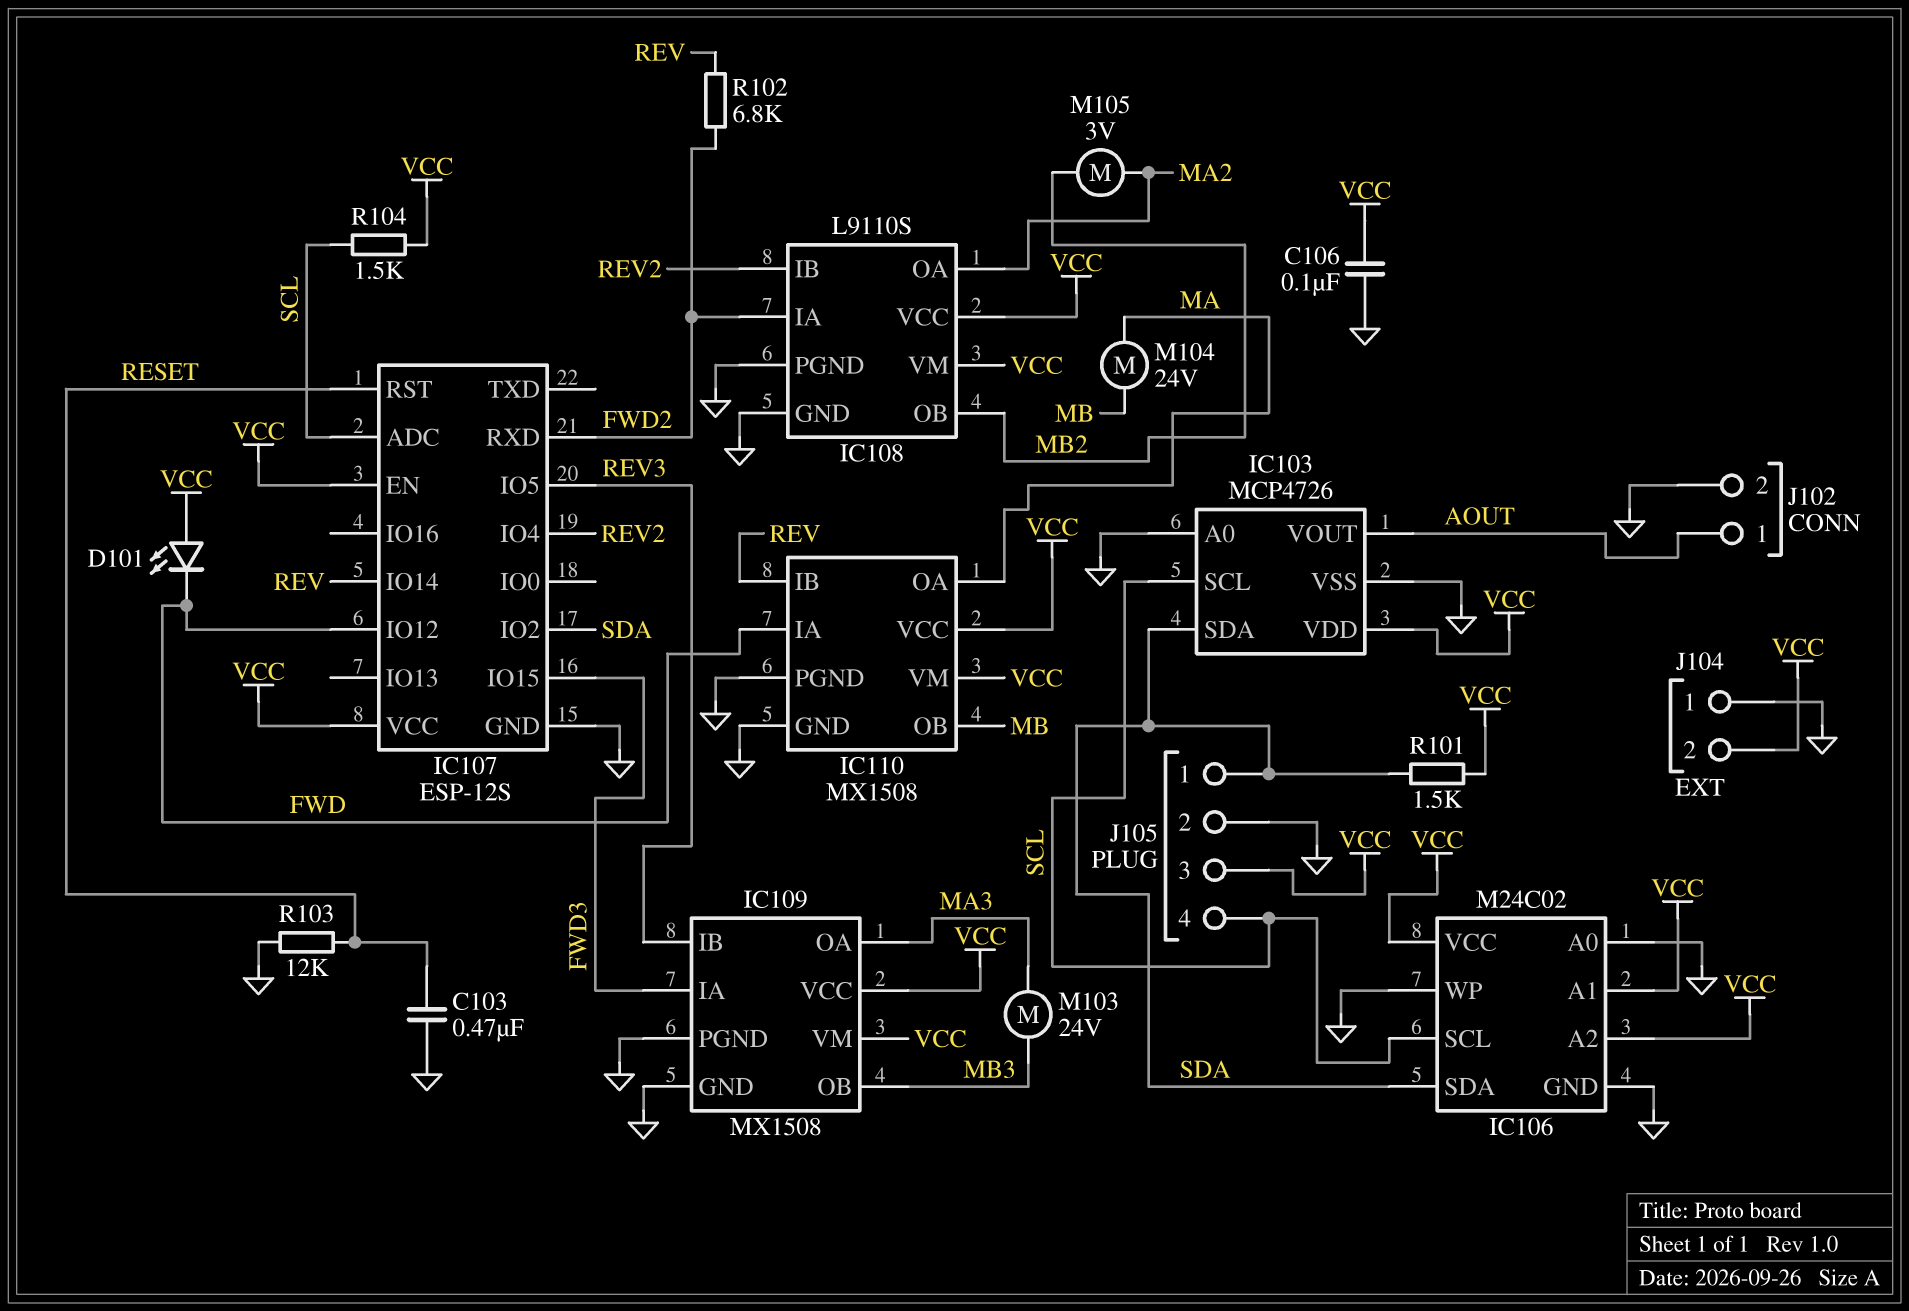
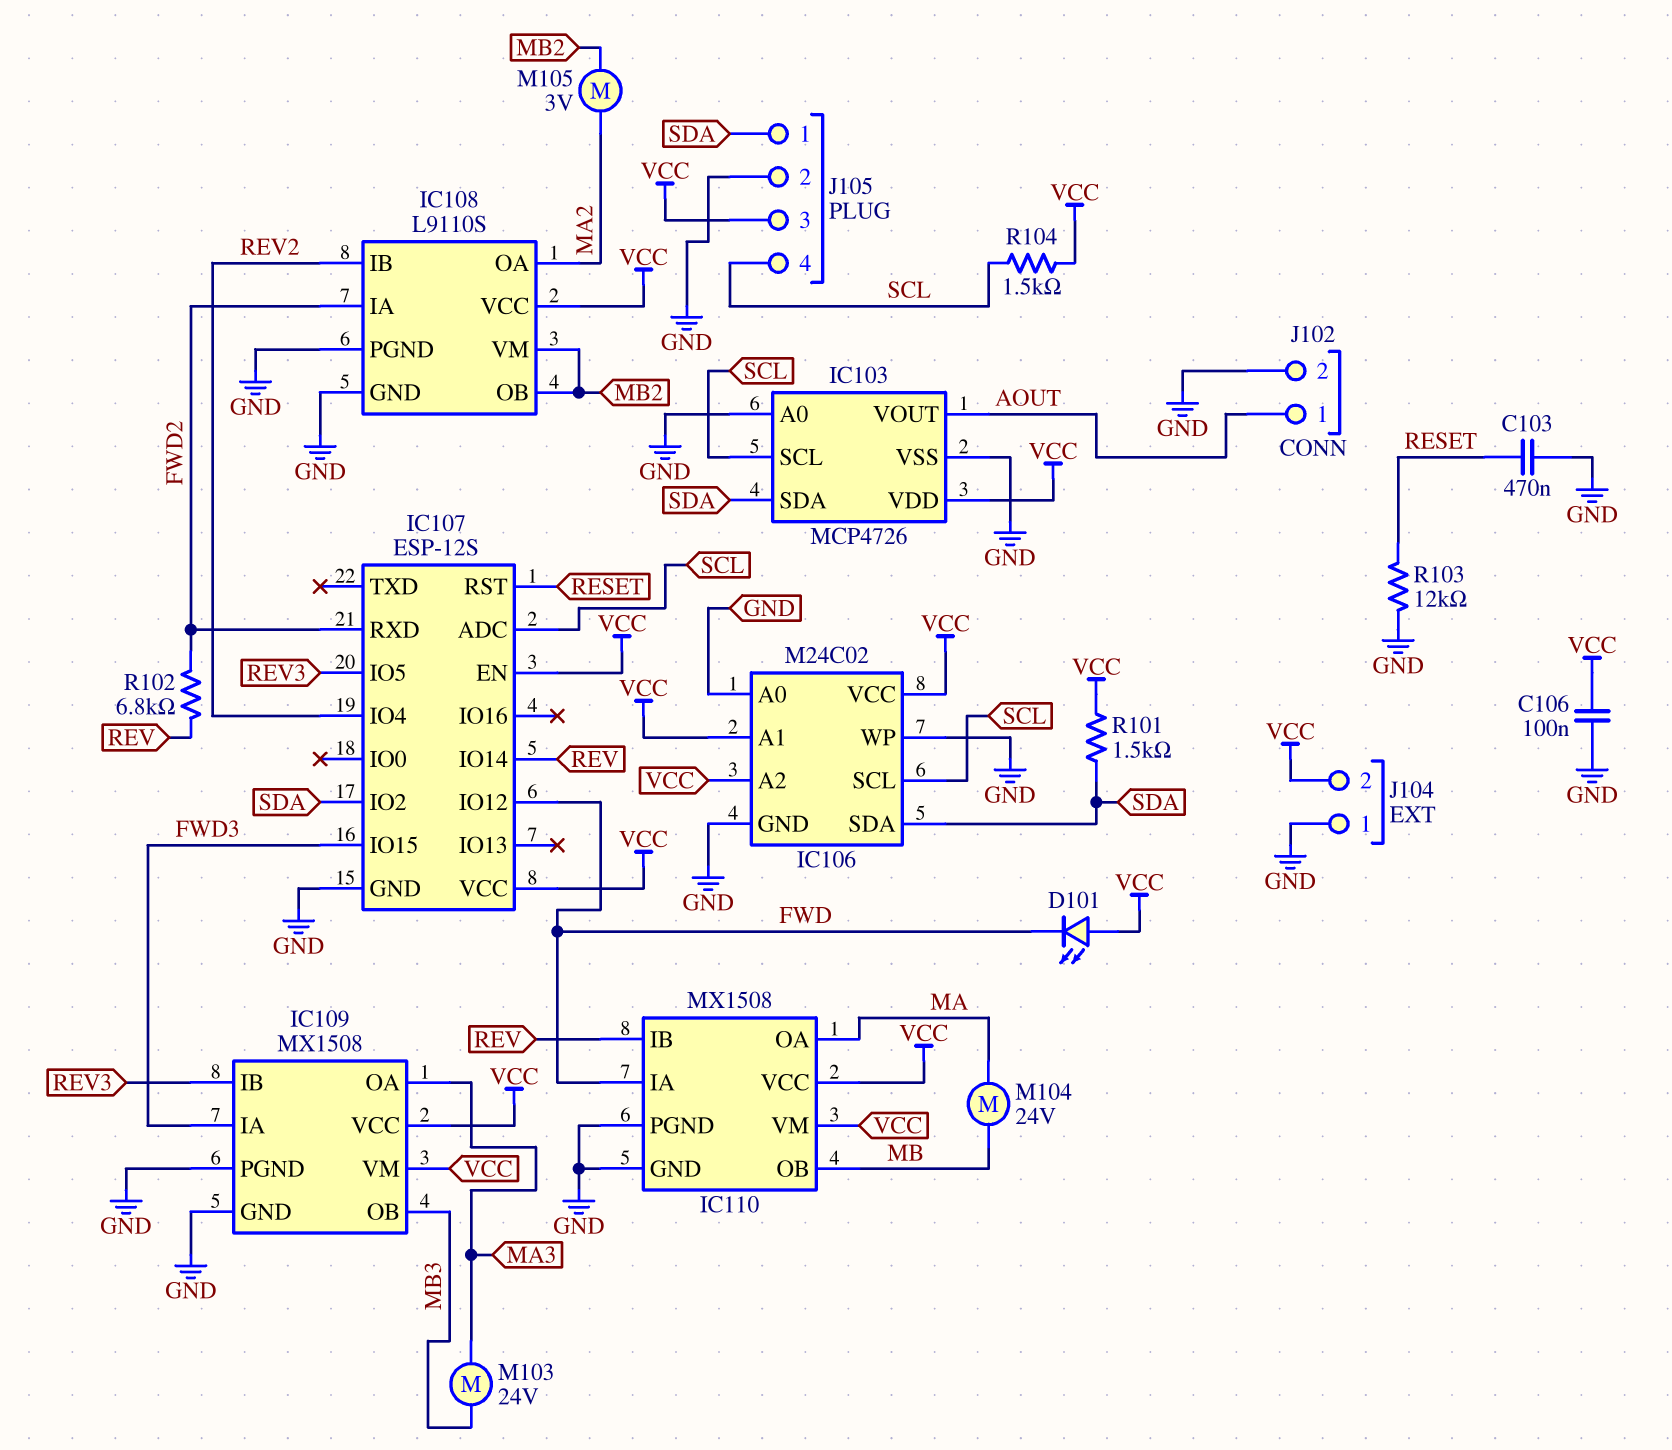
IC108 pin VM: VCC -> MB2

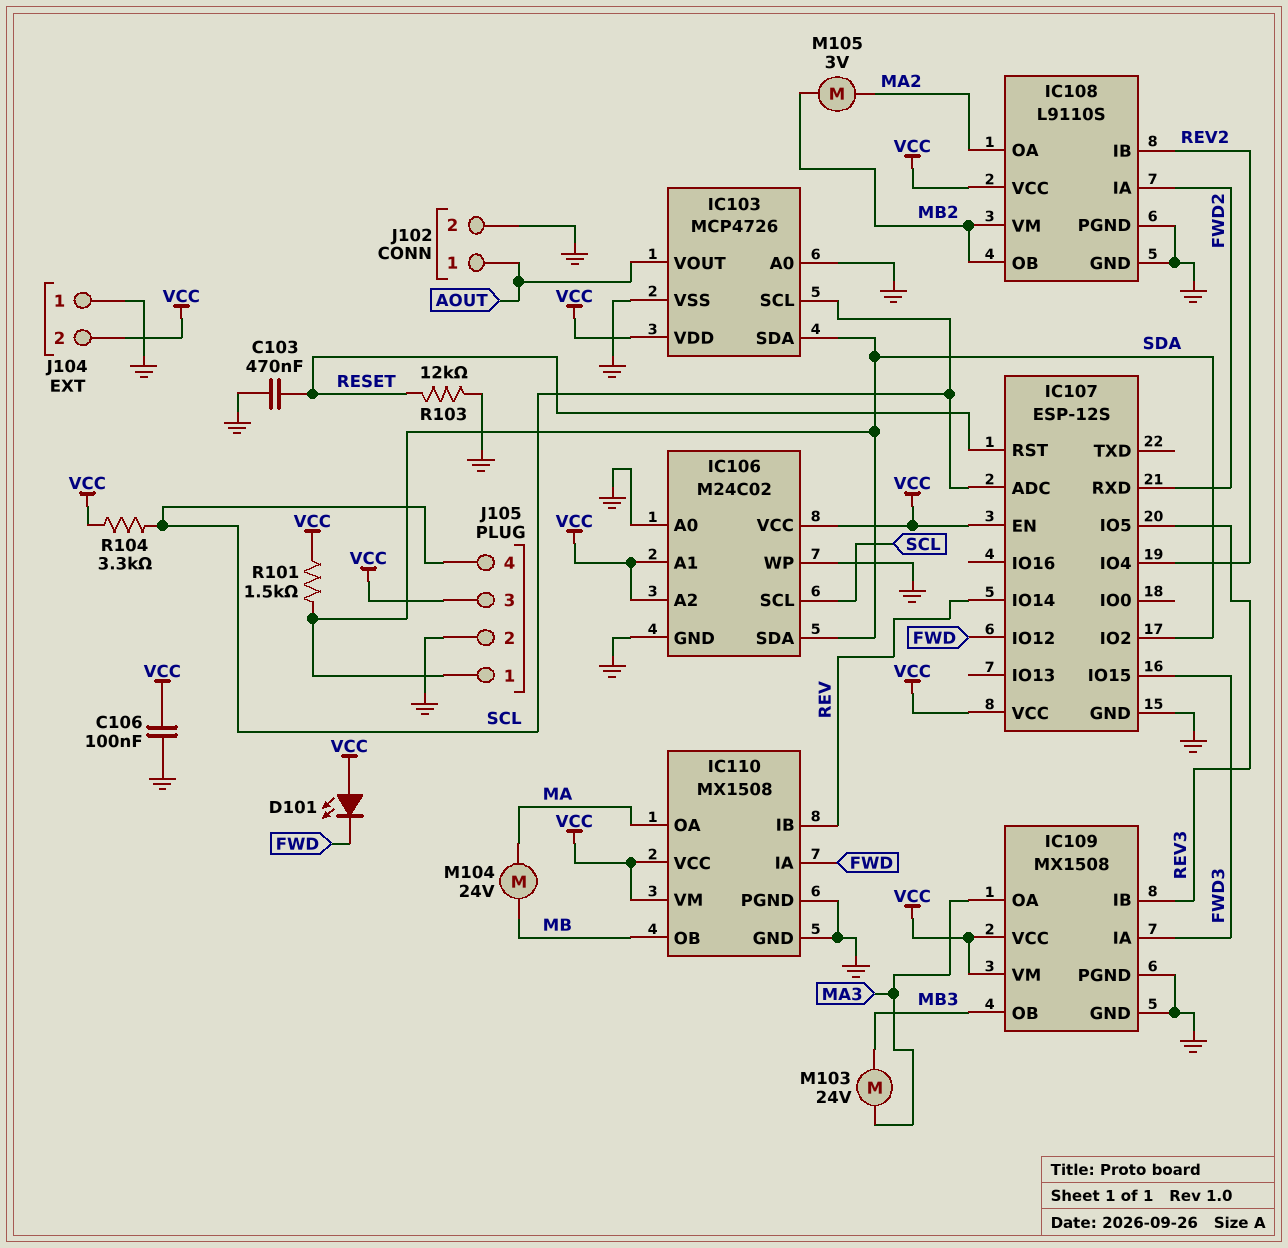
R102: 6.8k (FWD2, REV) -> none
R104: 1.5k (SCL, VCC) -> 3.3k (SCL, VCC)

